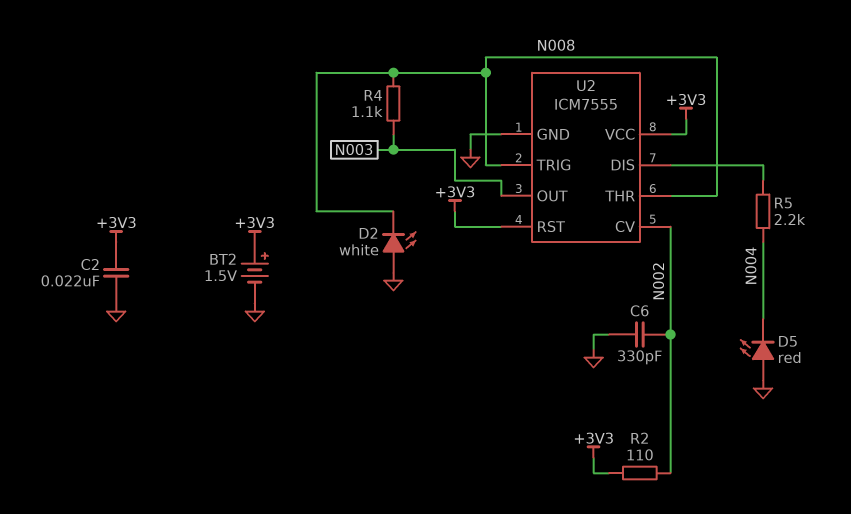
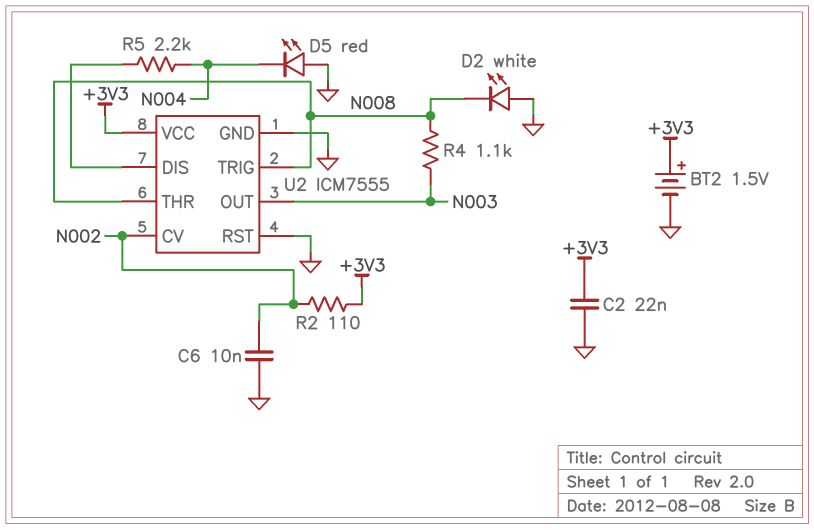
C6: 330pF (GND, N002) -> 10nF (GND, N002)
U2 pin RST: +3V3 -> GND

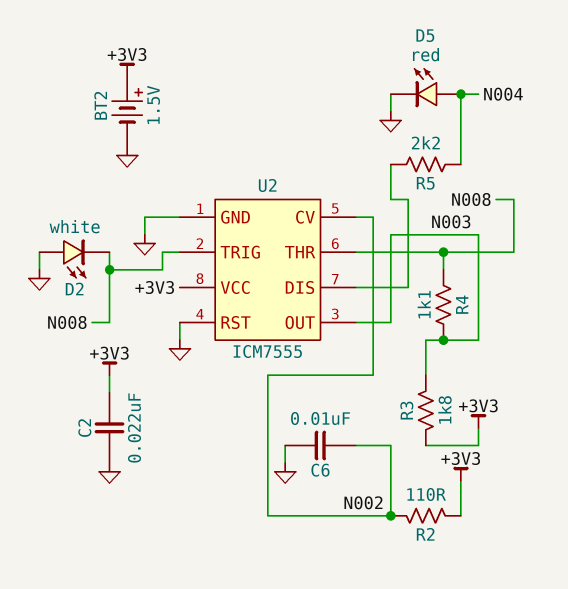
D5: LED red (A GND, K N004) -> LED red (A N004, K GND)
R3: none -> 1.8k (+3V3, N003)

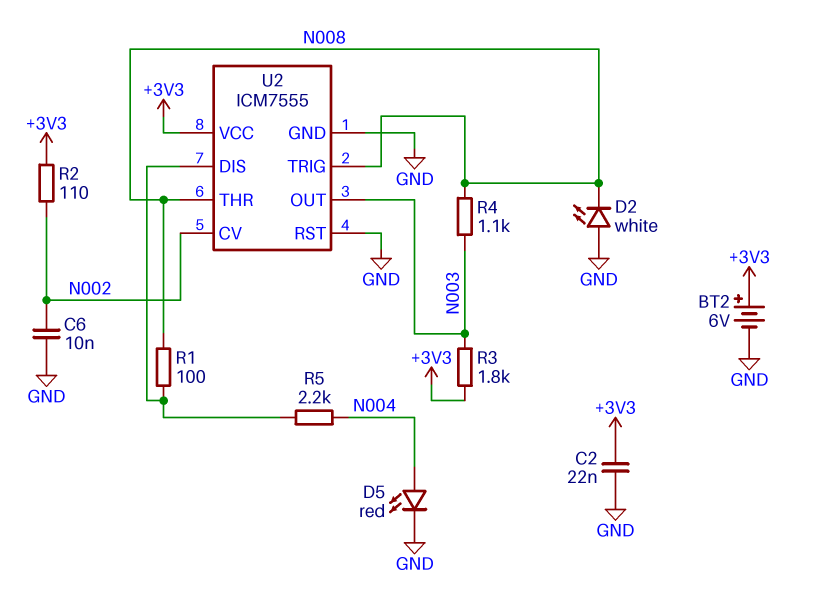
BT2: 1.5V (plus +3V3, minus GND) -> 6V (plus +3V3, minus GND)
R1: none -> 100 (N008, U2/DIS)

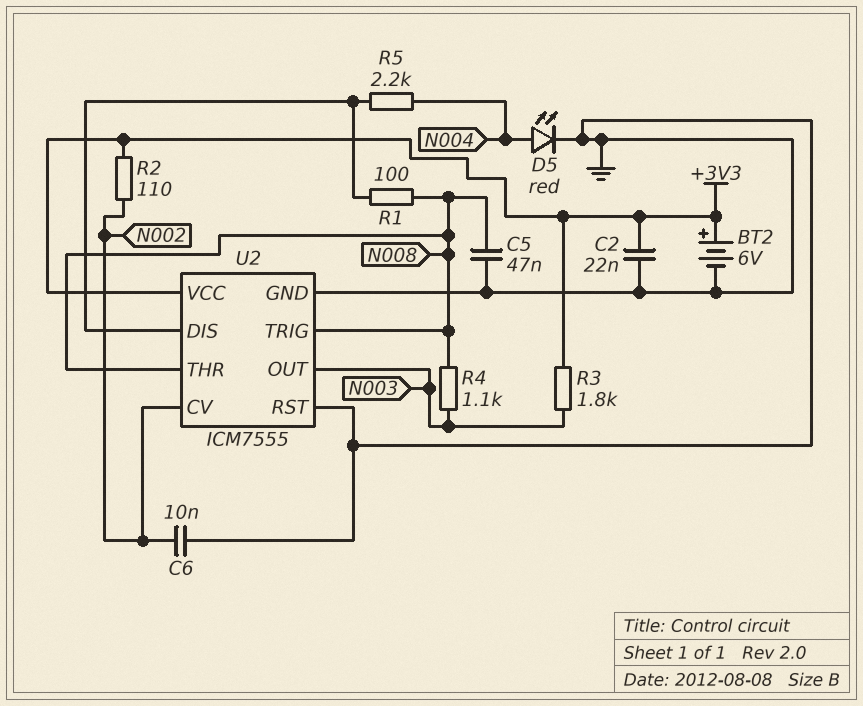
C5: none -> 47nF (GND, N008)
D2: LED white (A GND, K N008) -> none

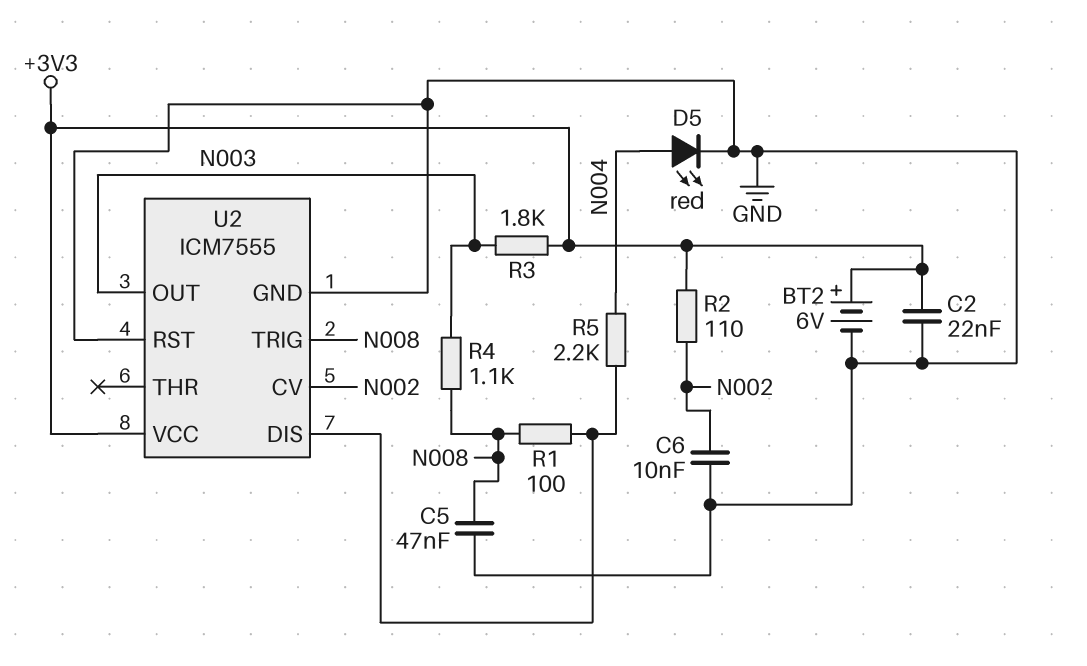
U2 pin THR: N008 -> none

